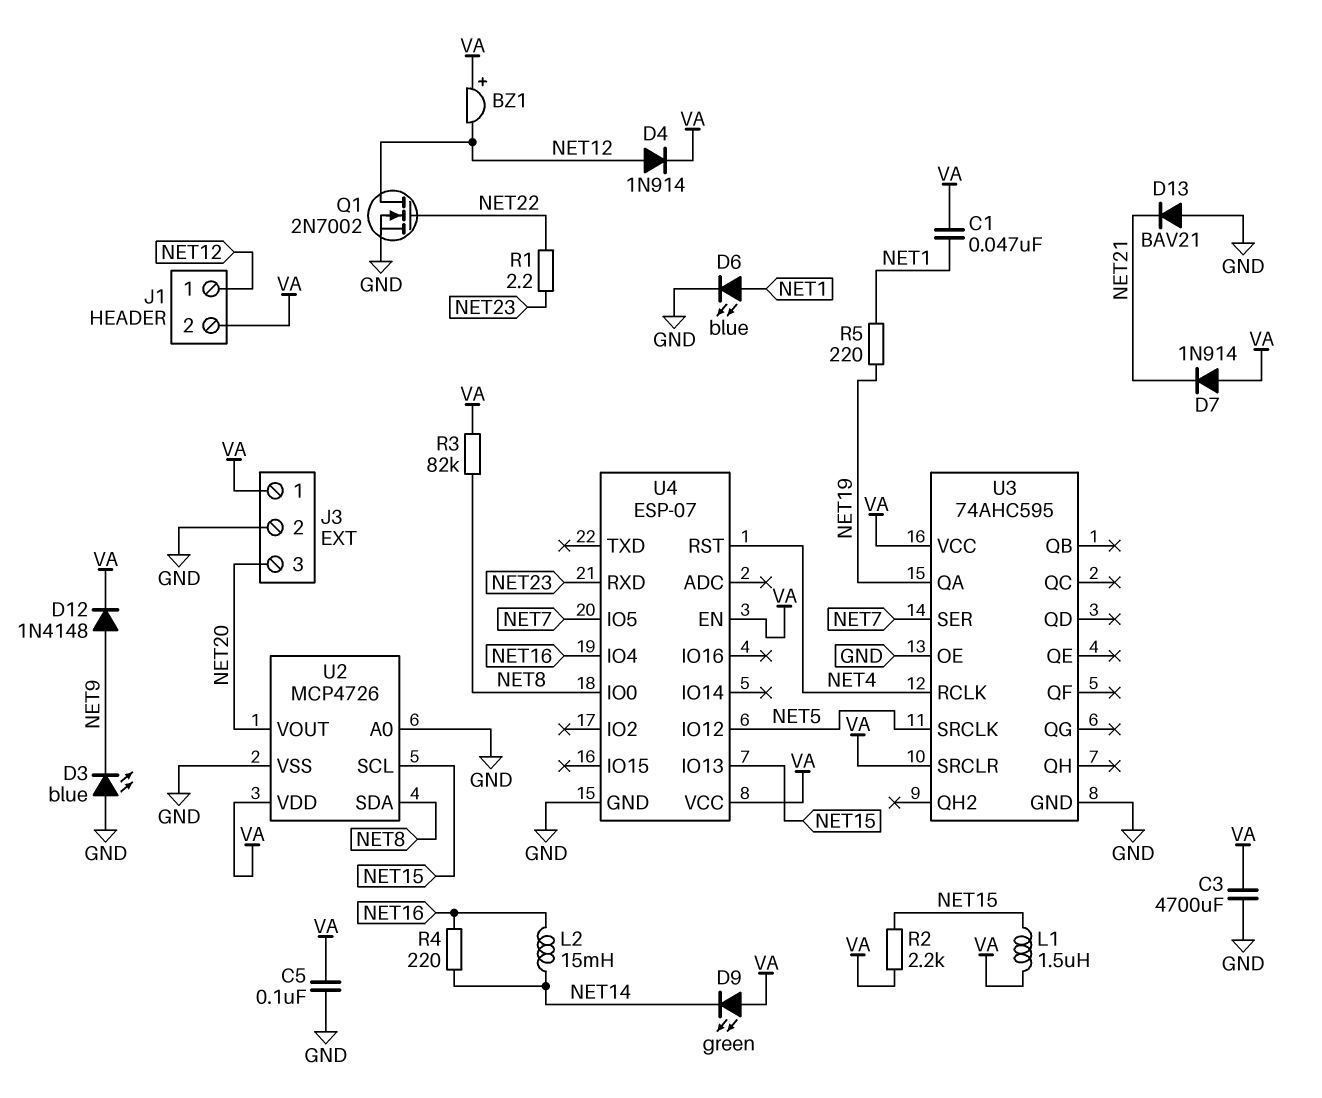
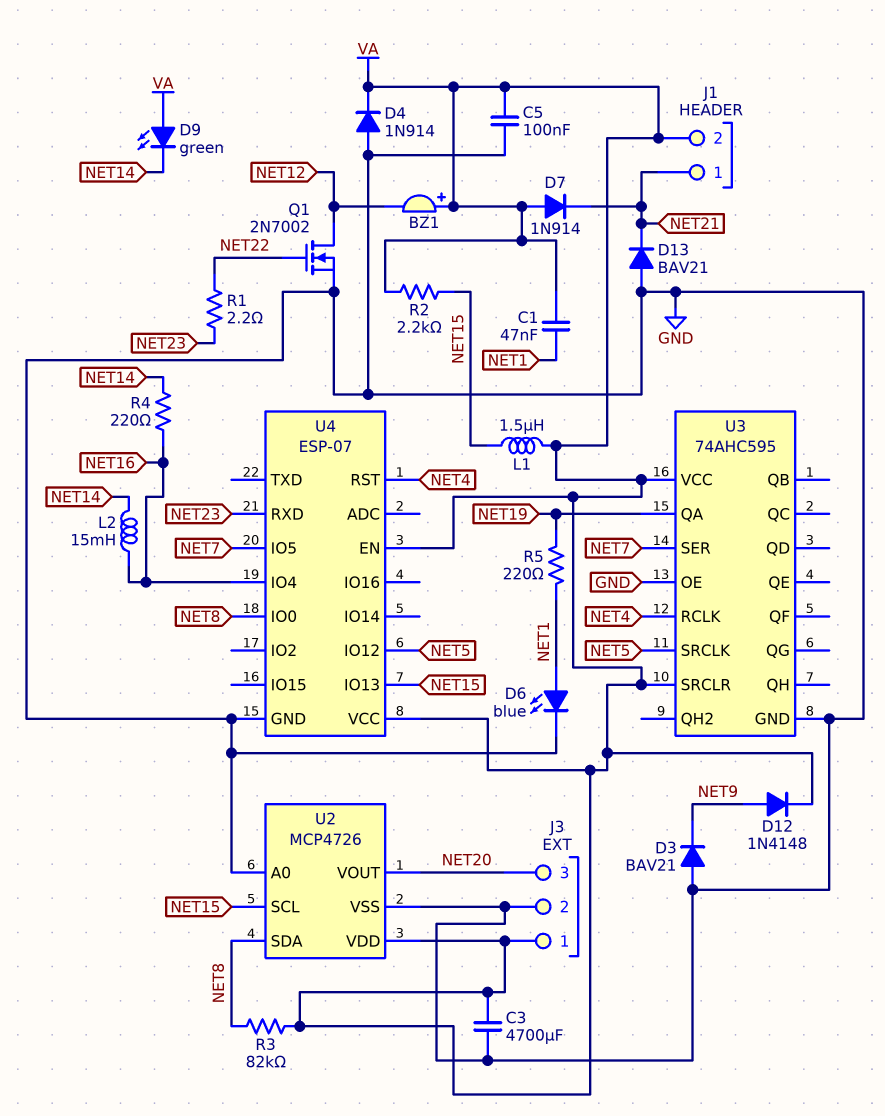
D3: LED blue (A GND, K NET9) -> diode BAV21 (A GND, K NET9)
D4: diode 1N914 (A NET12, K VA) -> diode 1N914 (A GND, K VA)
J1 pin 1: NET12 -> NET21

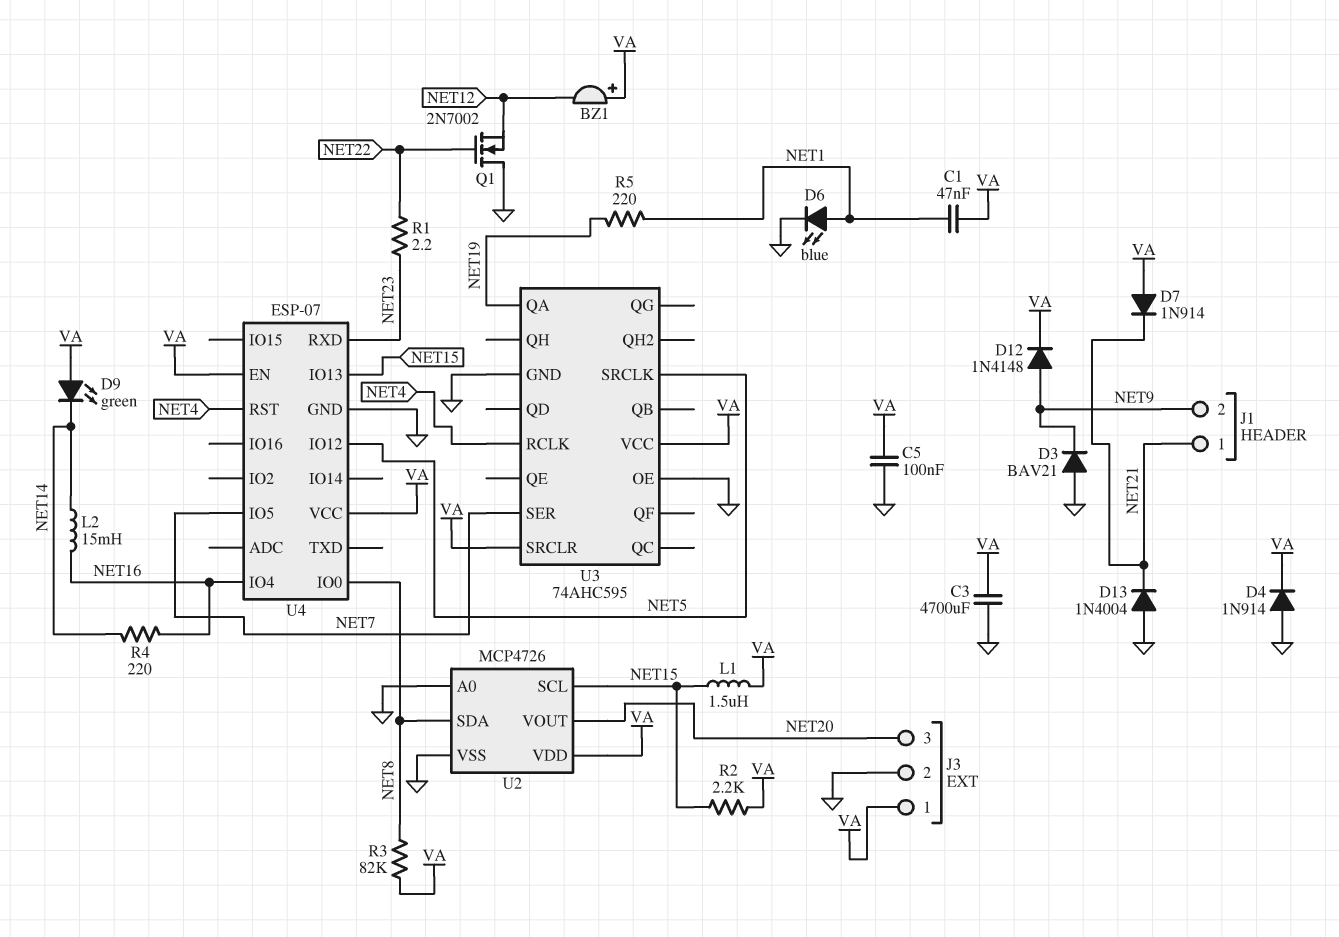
D13: diode BAV21 (A GND, K NET21) -> diode 1N4004 (A GND, K NET21)
J1 pin 2: VA -> NET9
Q1: NMOS 2N7002 (G NET22, D NET12, S GND) -> NMOS 2N7002 (G NET22, D GND, S NET12)

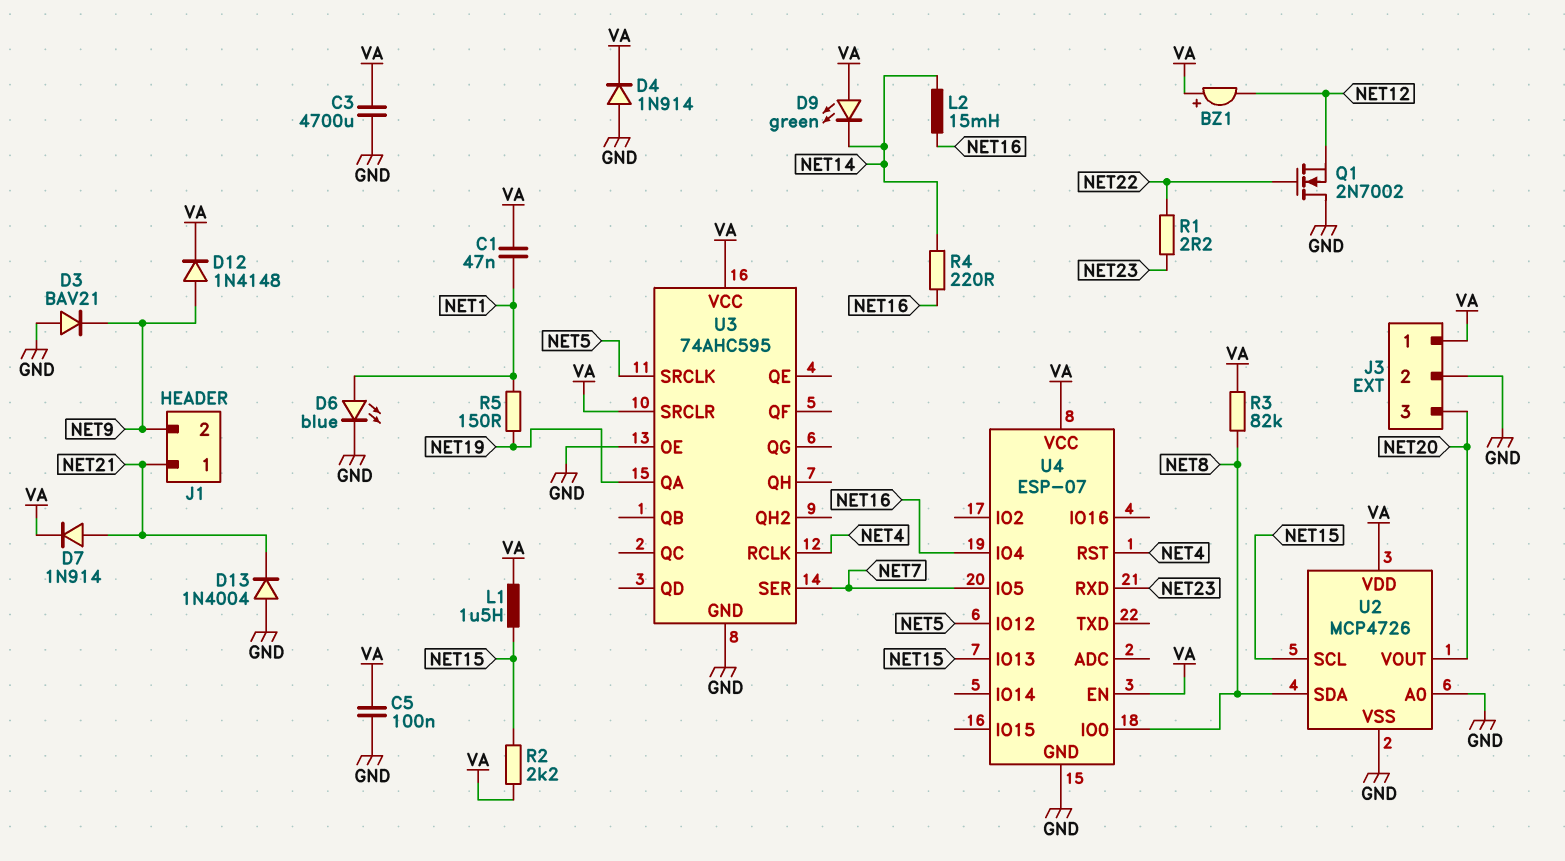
D7: diode 1N914 (A VA, K NET21) -> diode 1N914 (A NET21, K VA)
R5: 220 (NET1, NET19) -> 150 (NET1, NET19)

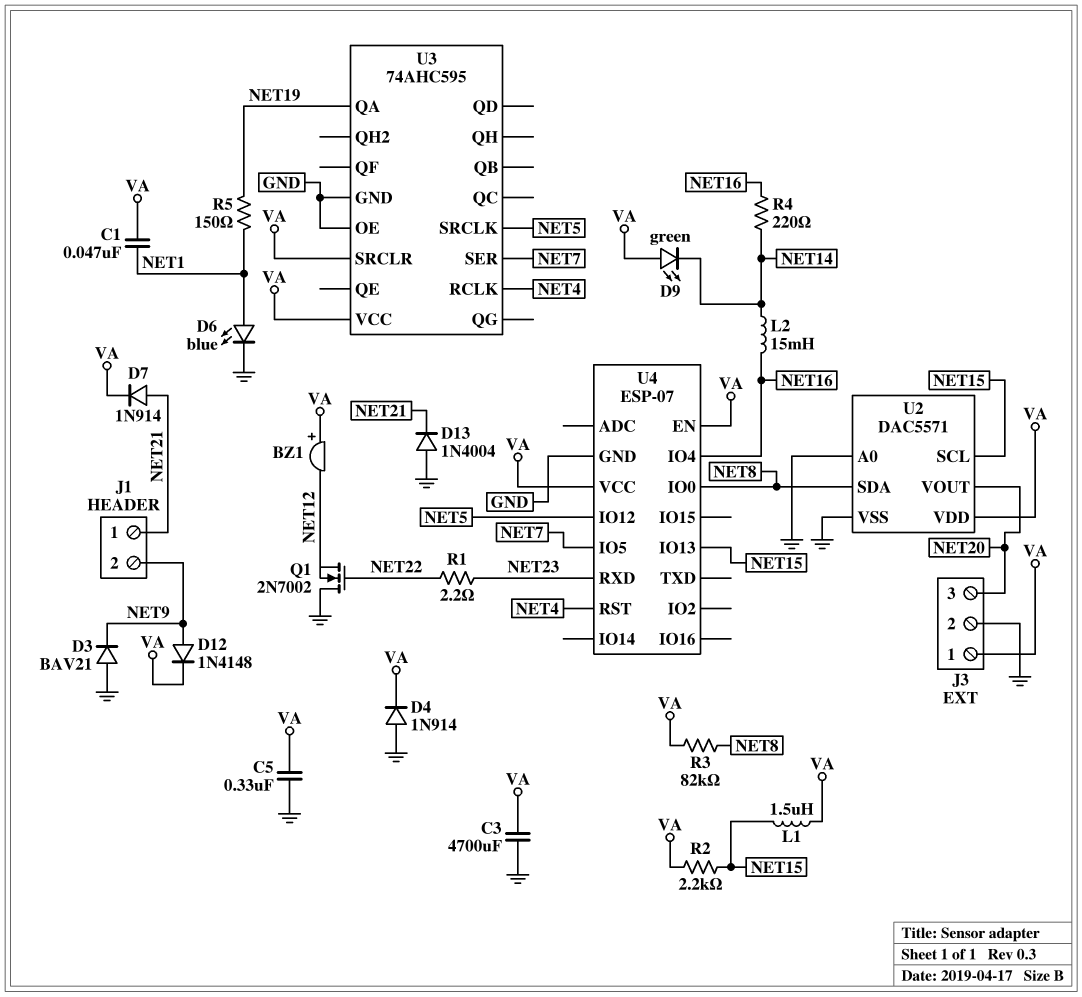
C5: 100nF (GND, VA) -> 330nF (GND, VA)
U2: MCP4726 -> DAC5571

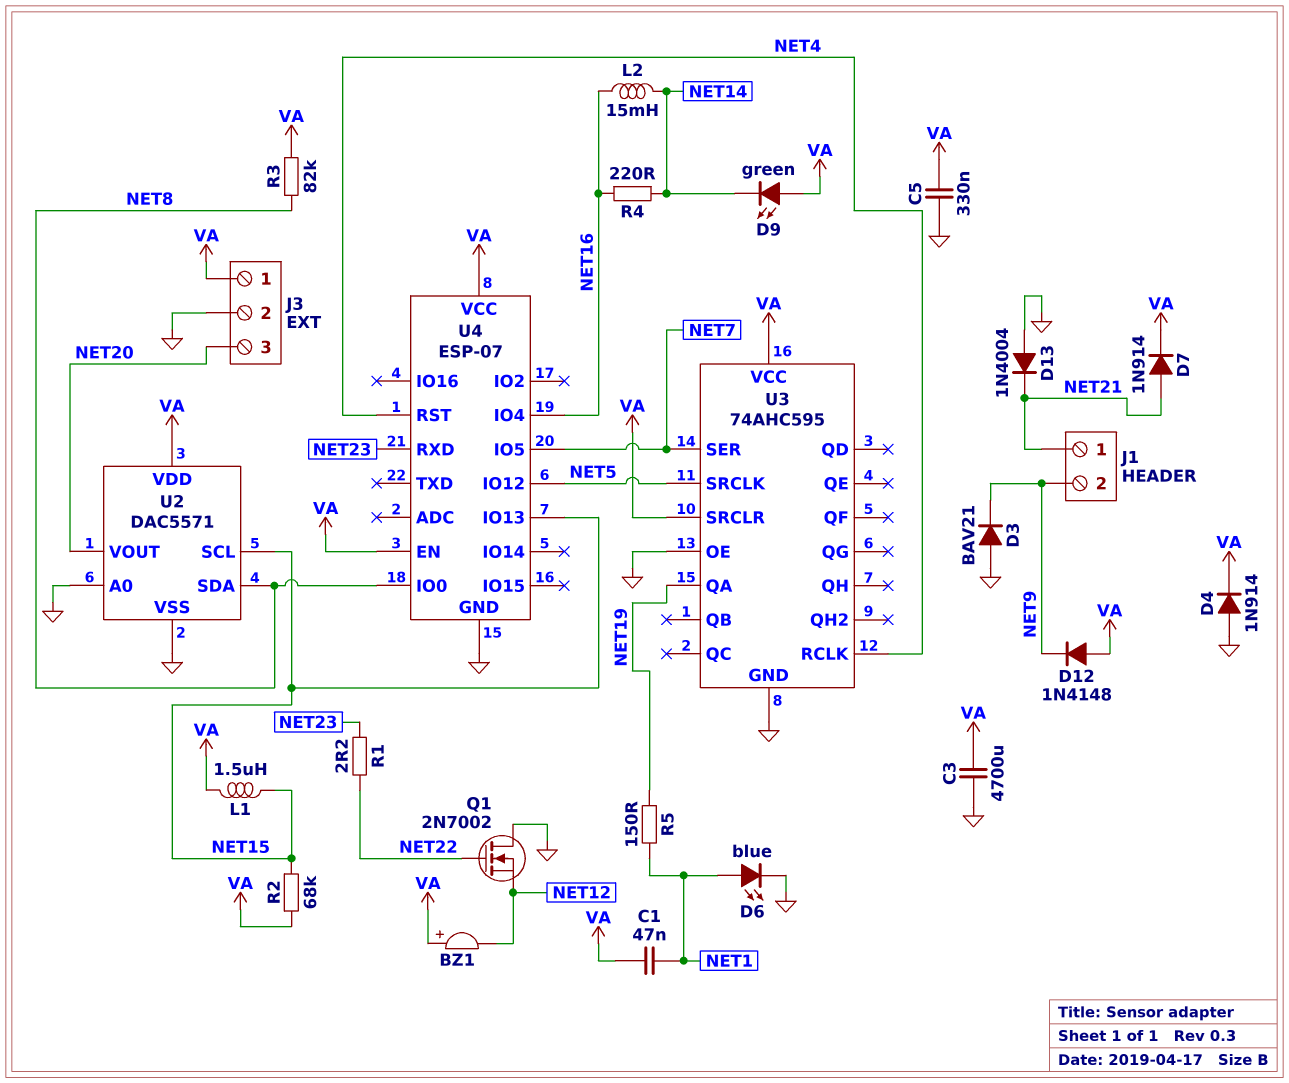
D12: diode 1N4148 (A NET9, K VA) -> diode 1N4148 (A VA, K NET9)
R2: 2.2k (NET15, VA) -> 68k (NET15, VA)

